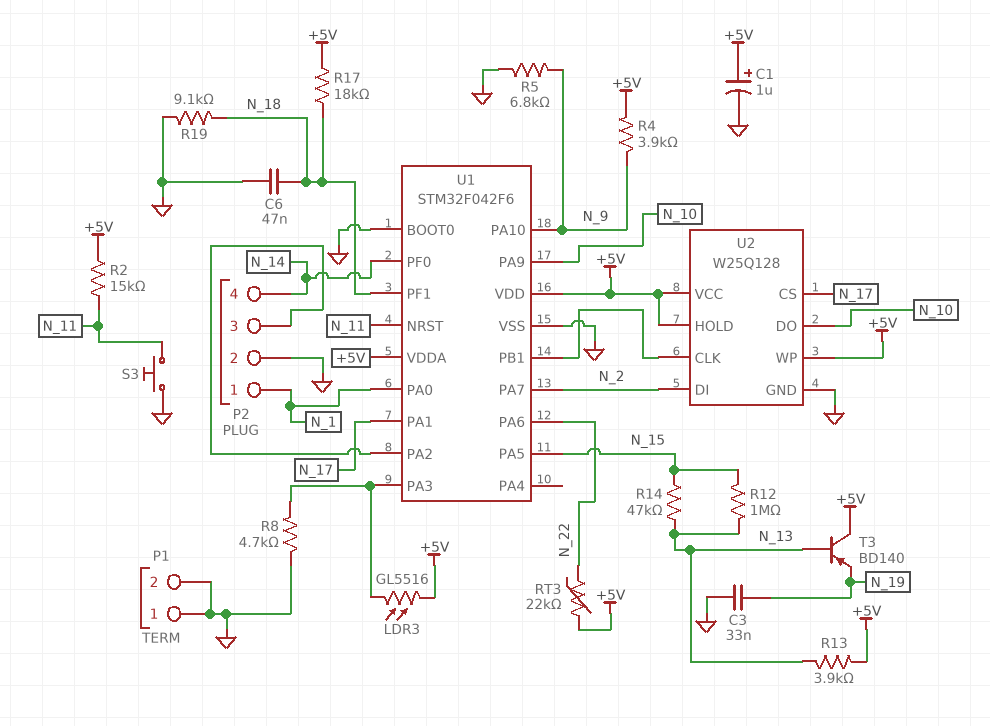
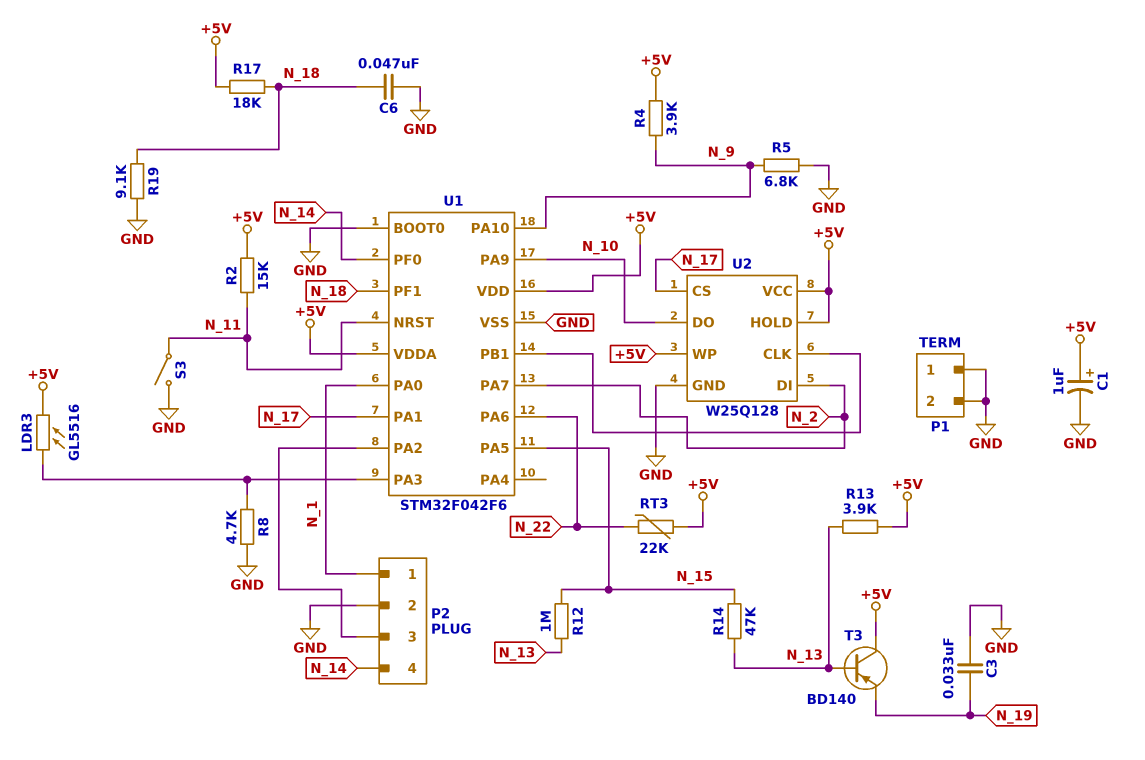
S3: button (GND, N_11) -> switch (GND, N_11)

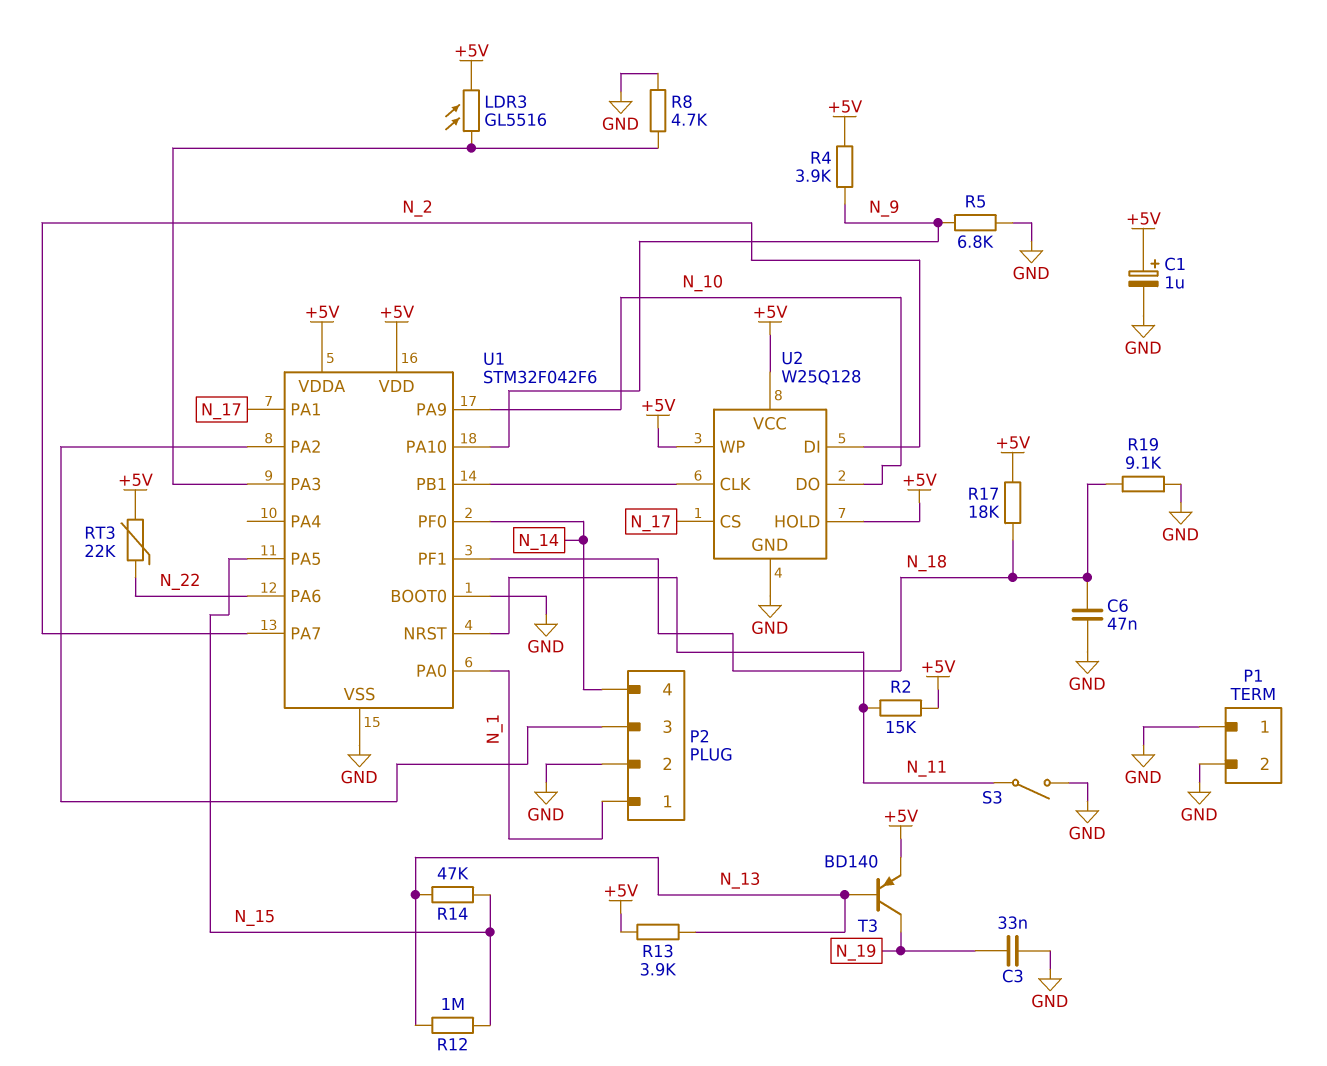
T3: PNP BD140 (B N_13, C +5V, E N_19) -> PNP BD140 (B N_13, C N_19, E +5V)

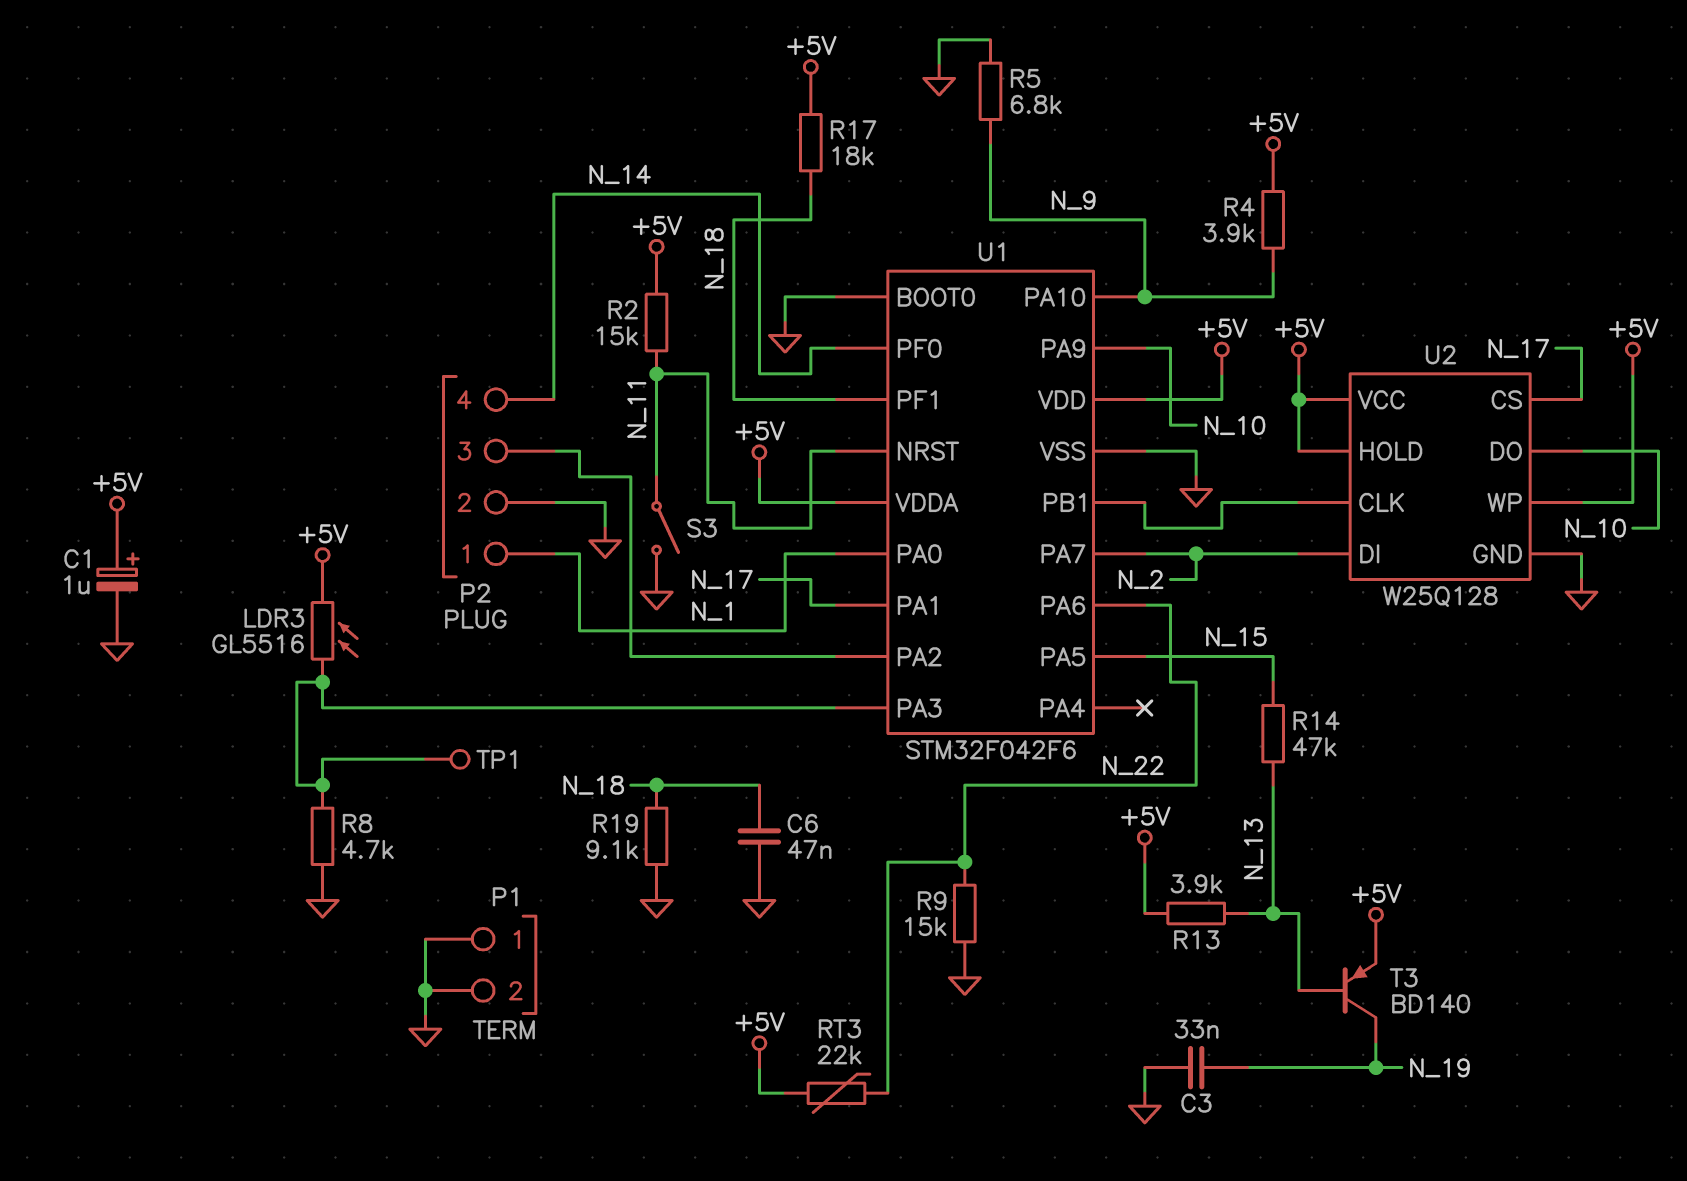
R9: none -> 15k (GND, N_22)
R12: 1M (N_13, N_15) -> none
TP1: none -> test point (U1/PA3)

